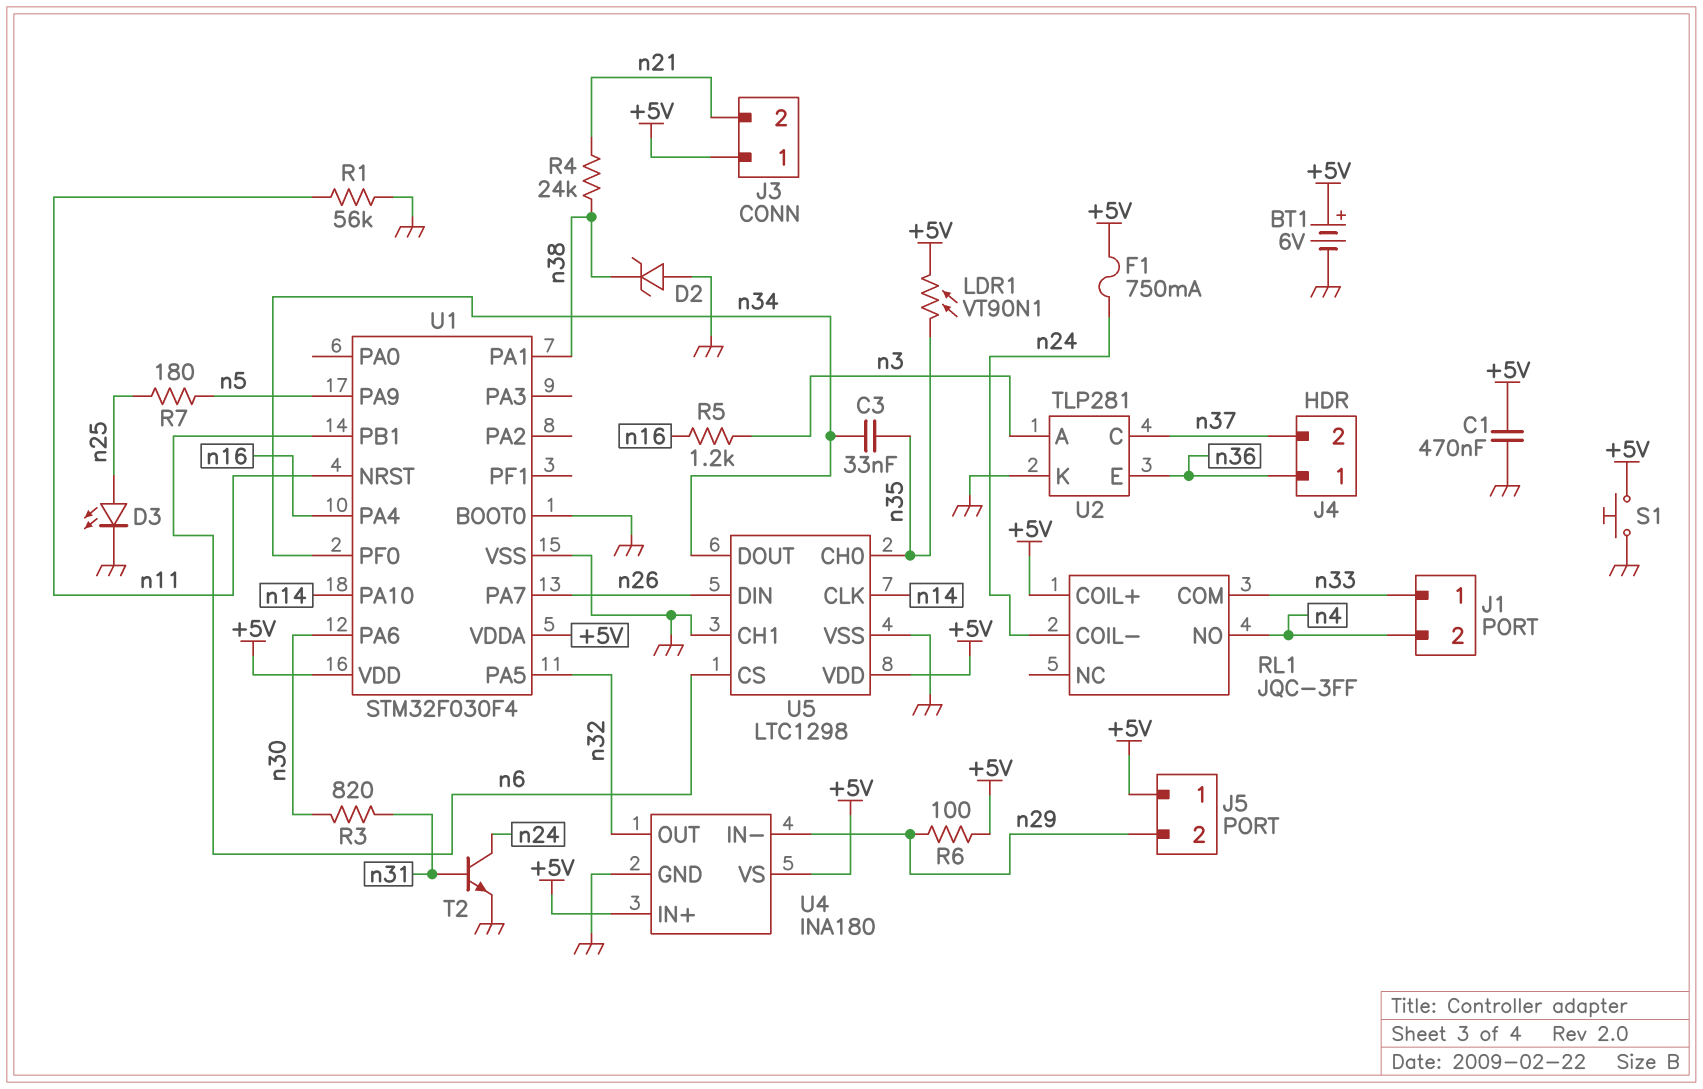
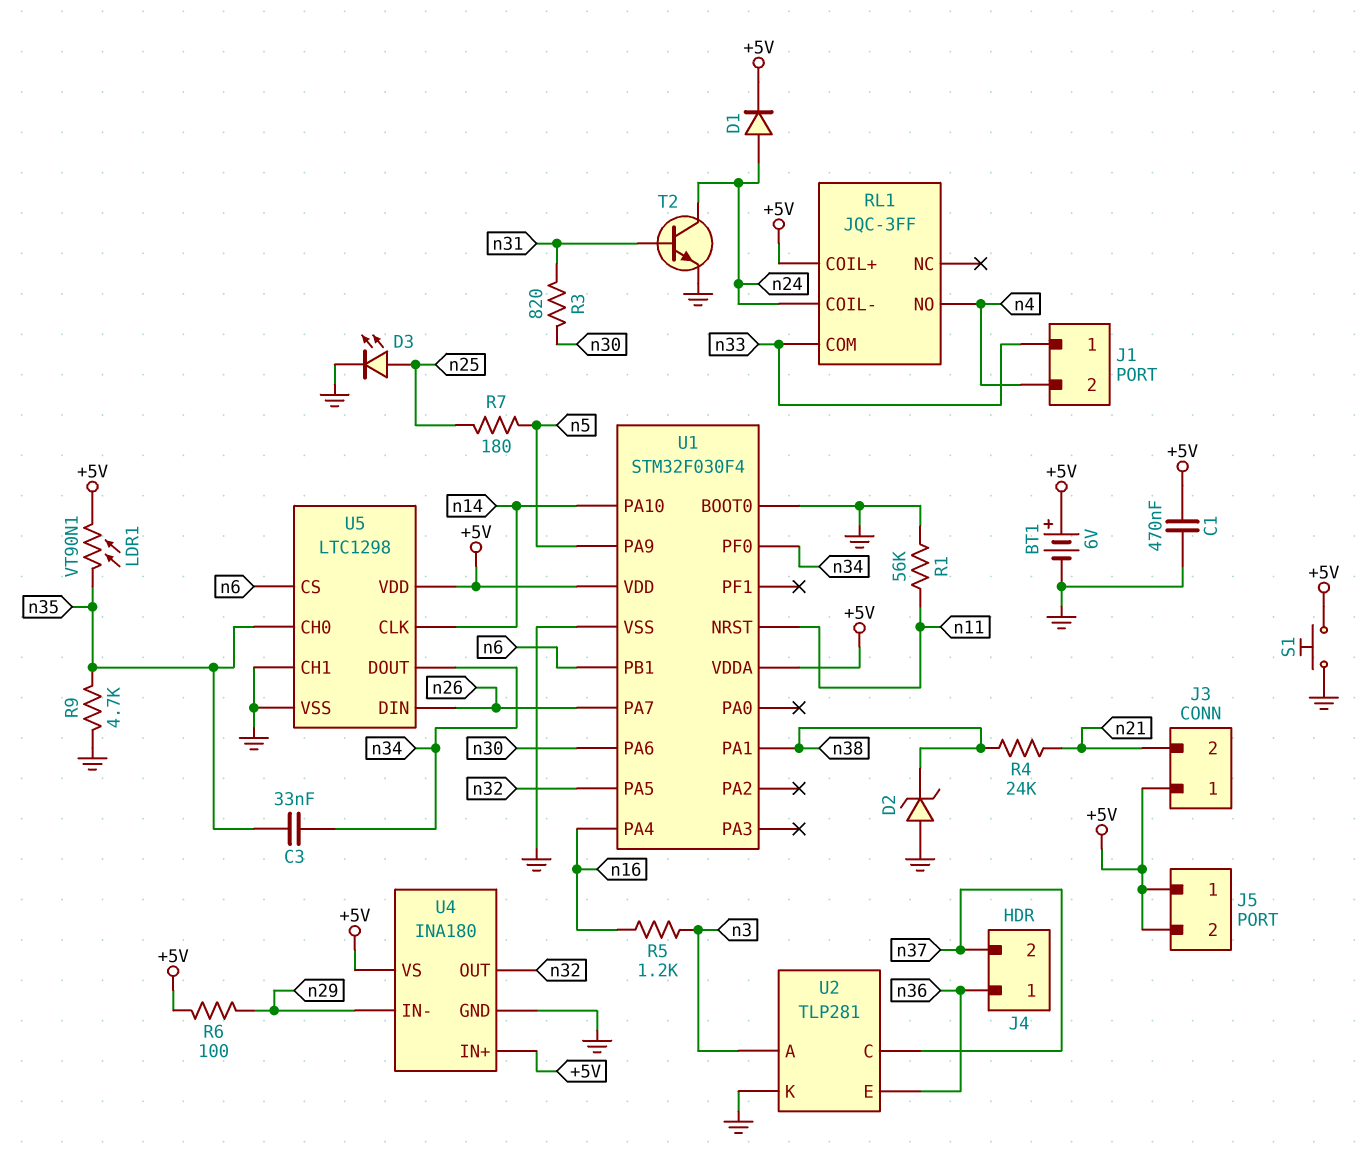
D1: none -> diode (A n24, K +5V)
F1: 750mA (+5V, n24) -> none
J5 pin 2: n29 -> +5V
R9: none -> 4.7k (GND, n35)

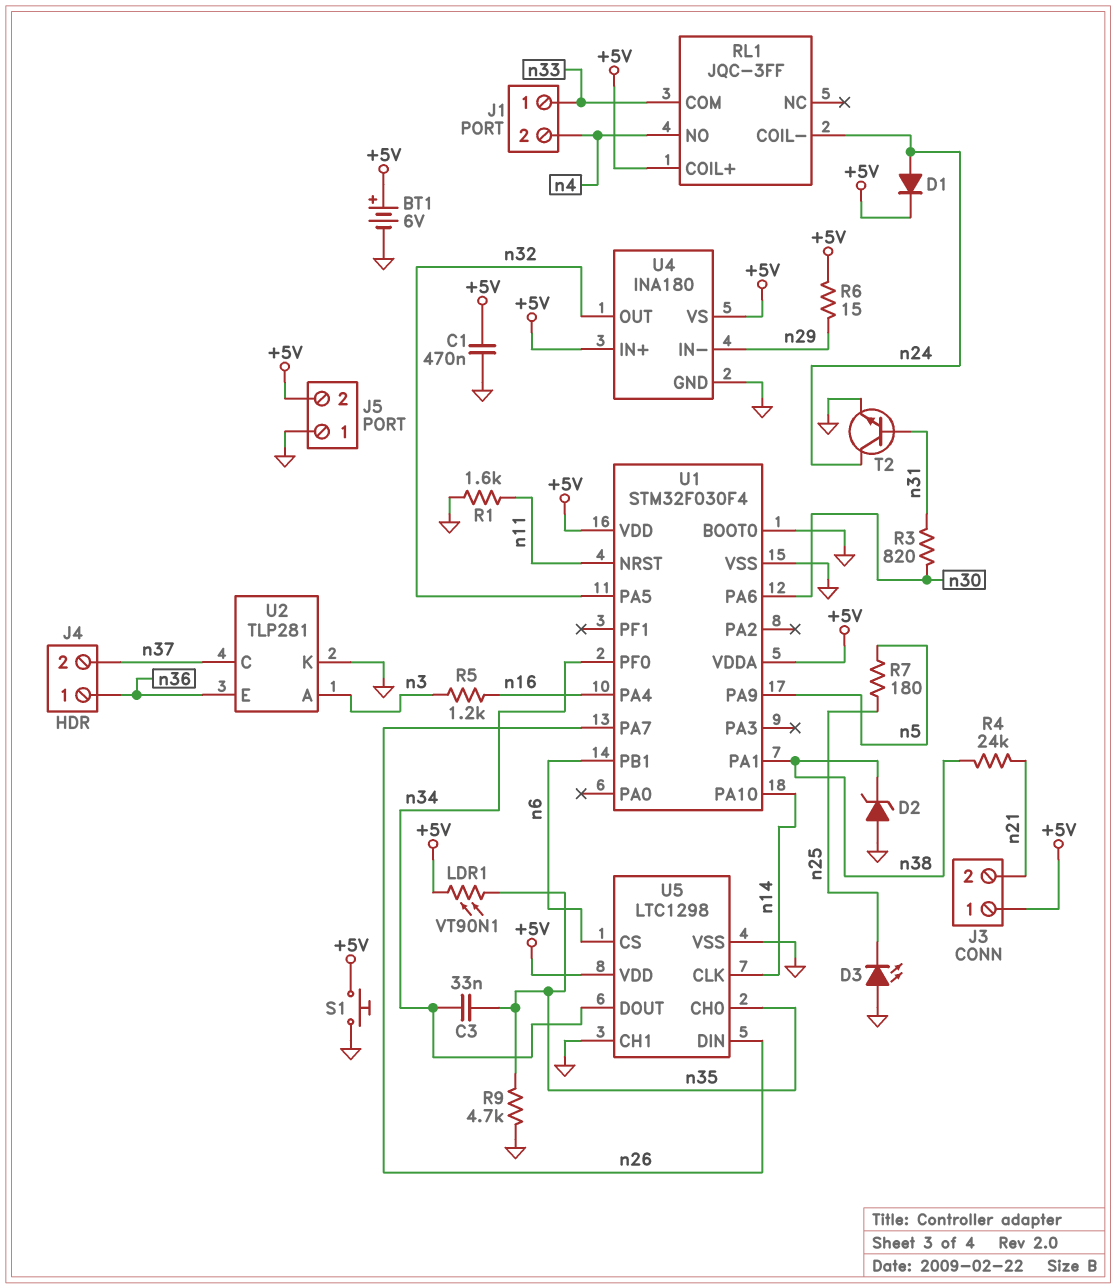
D3: LED (A n25, K GND) -> LED (A GND, K n25)
J5 pin 1: +5V -> GND
R1: 56k (GND, n11) -> 1.6k (GND, n11)
R6: 100 (+5V, n29) -> 15 (+5V, n29)

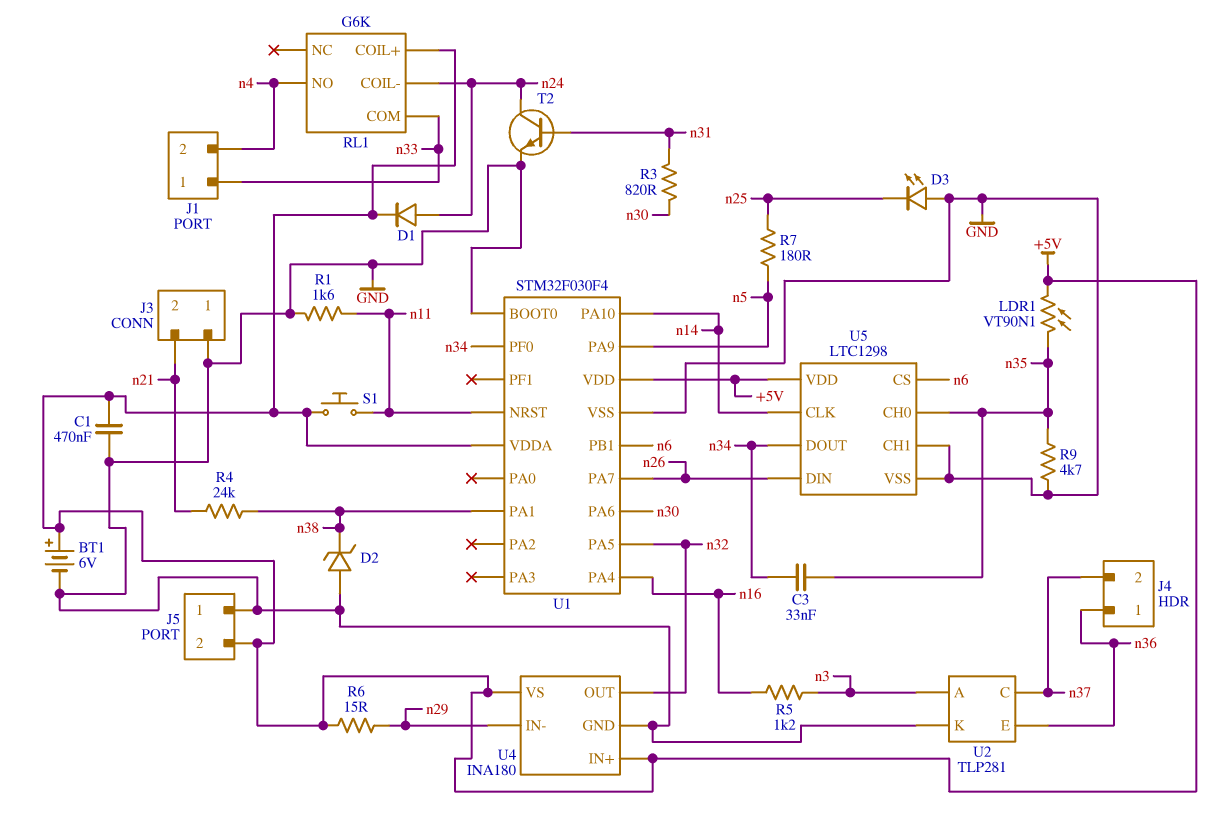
J3 pin 1: +5V -> GND
RL1: JQC-3FF -> G6K
S1: button (+5V, GND) -> button (+5V, n11)

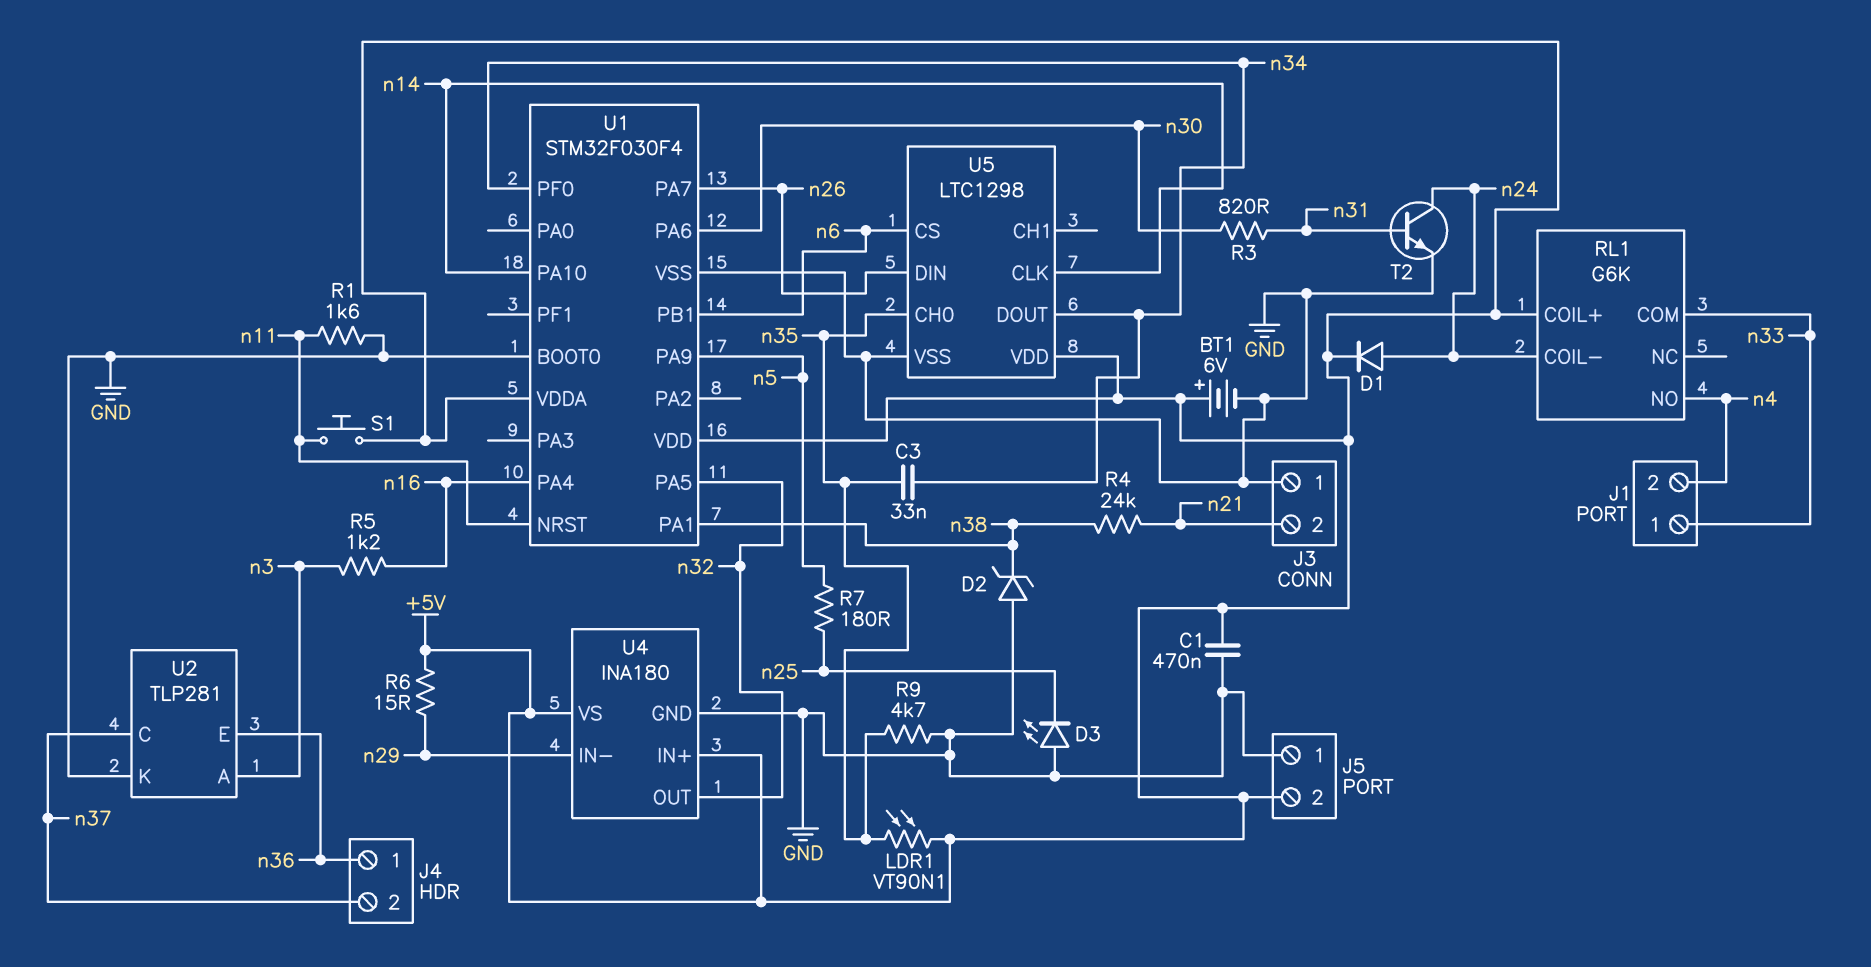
U5 pin CH1: GND -> none

